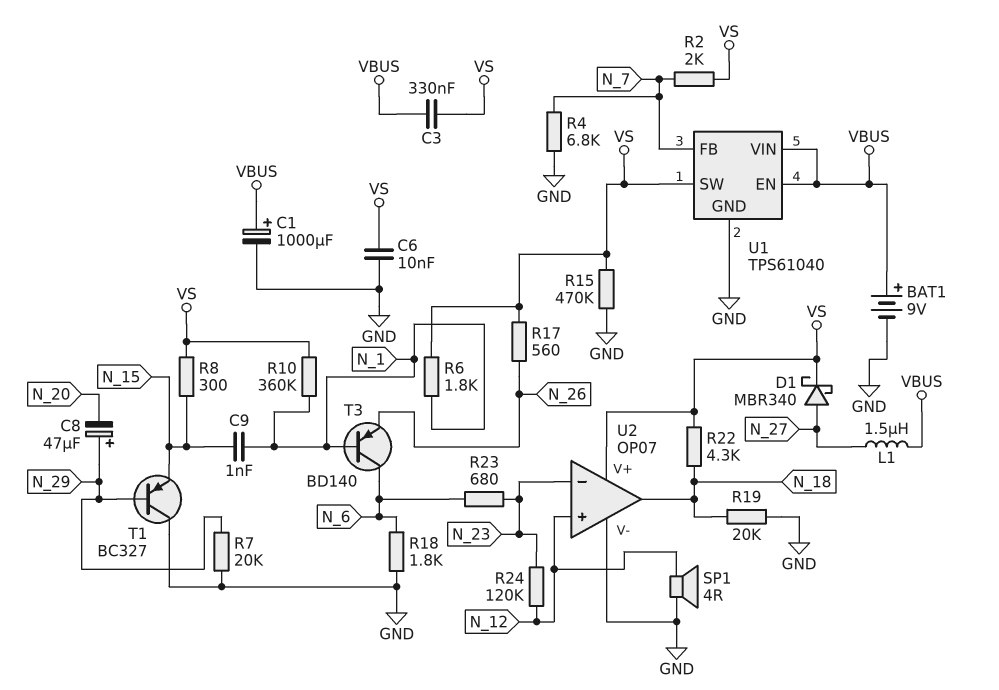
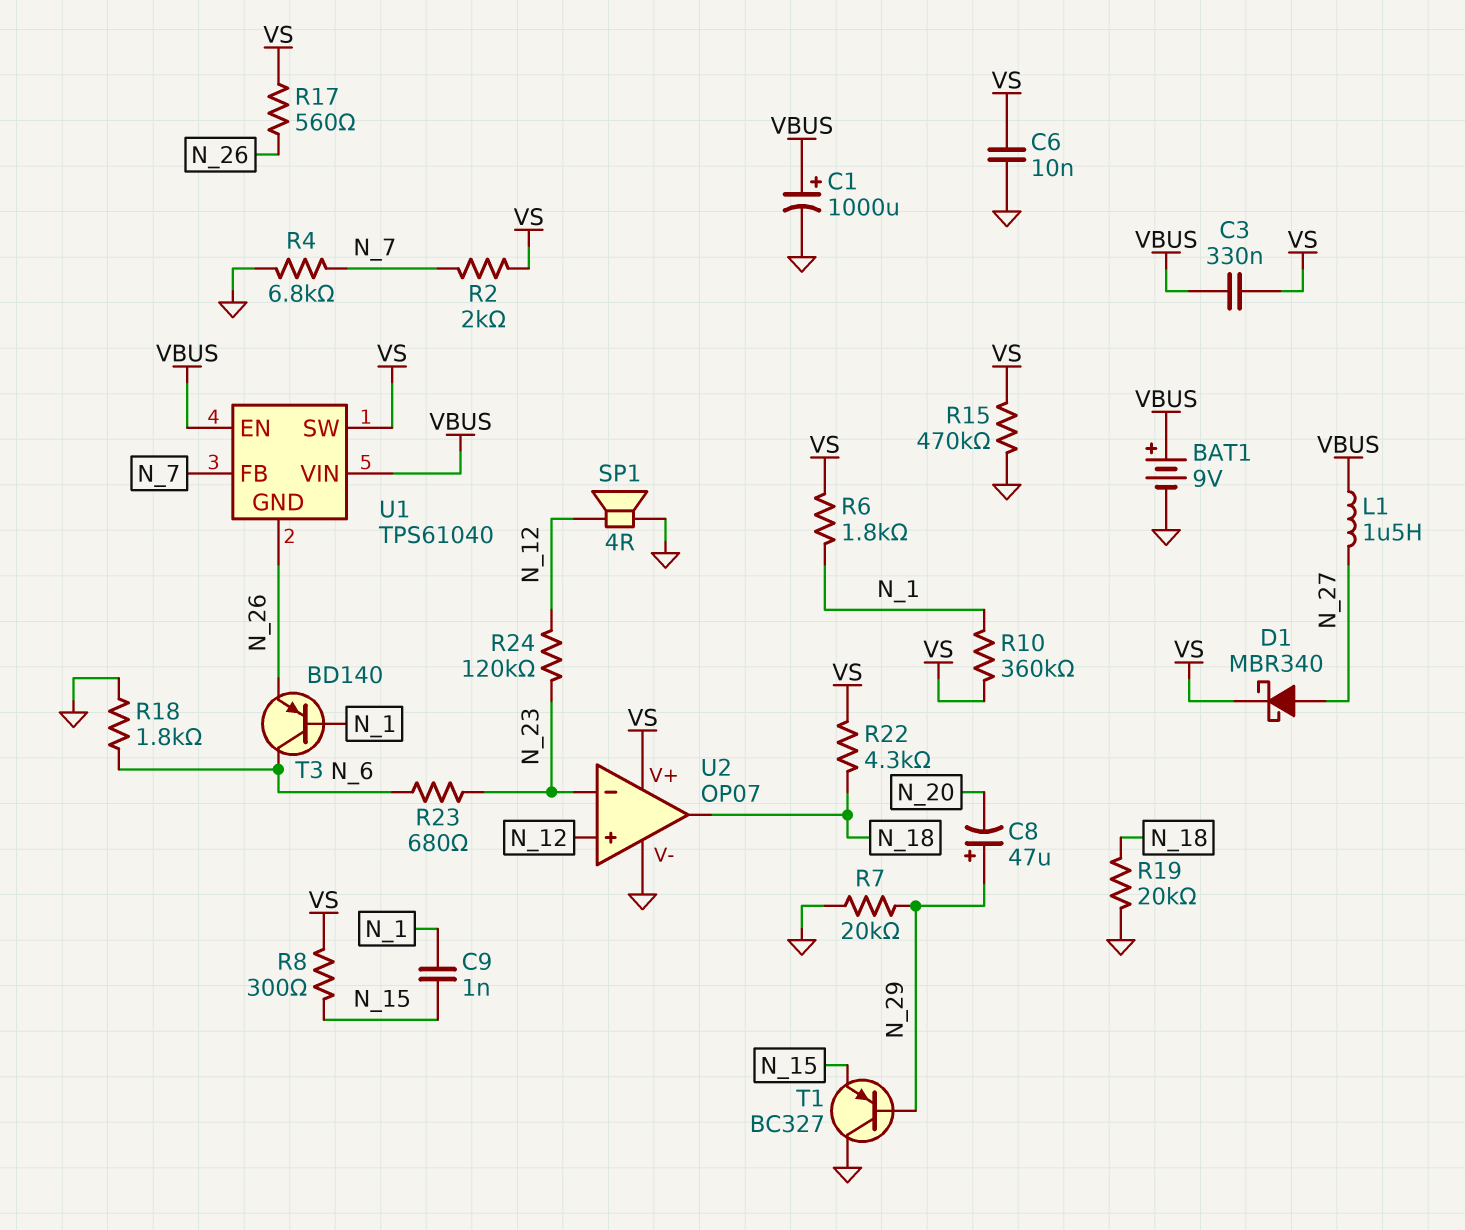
U1 pin GND: GND -> N_26

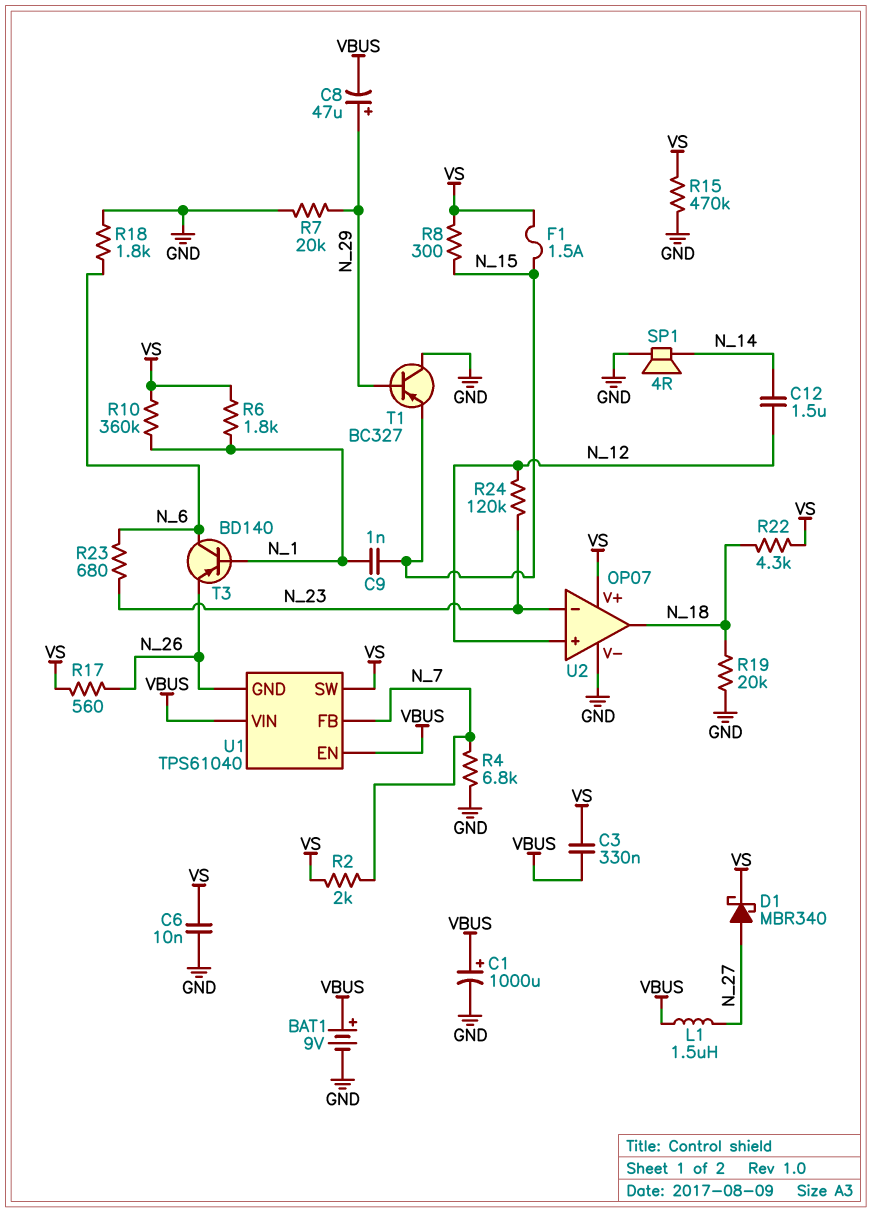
C8: 47uF (plus N_29, minus N_20) -> 47uF (plus N_29, minus VBUS)
C12: none -> 1.5uF (N_12, N_14)
F1: none -> 1.5A (N_15, VS)
SP1: speaker 4R (GND, N_12) -> speaker 4R (GND, N_14)

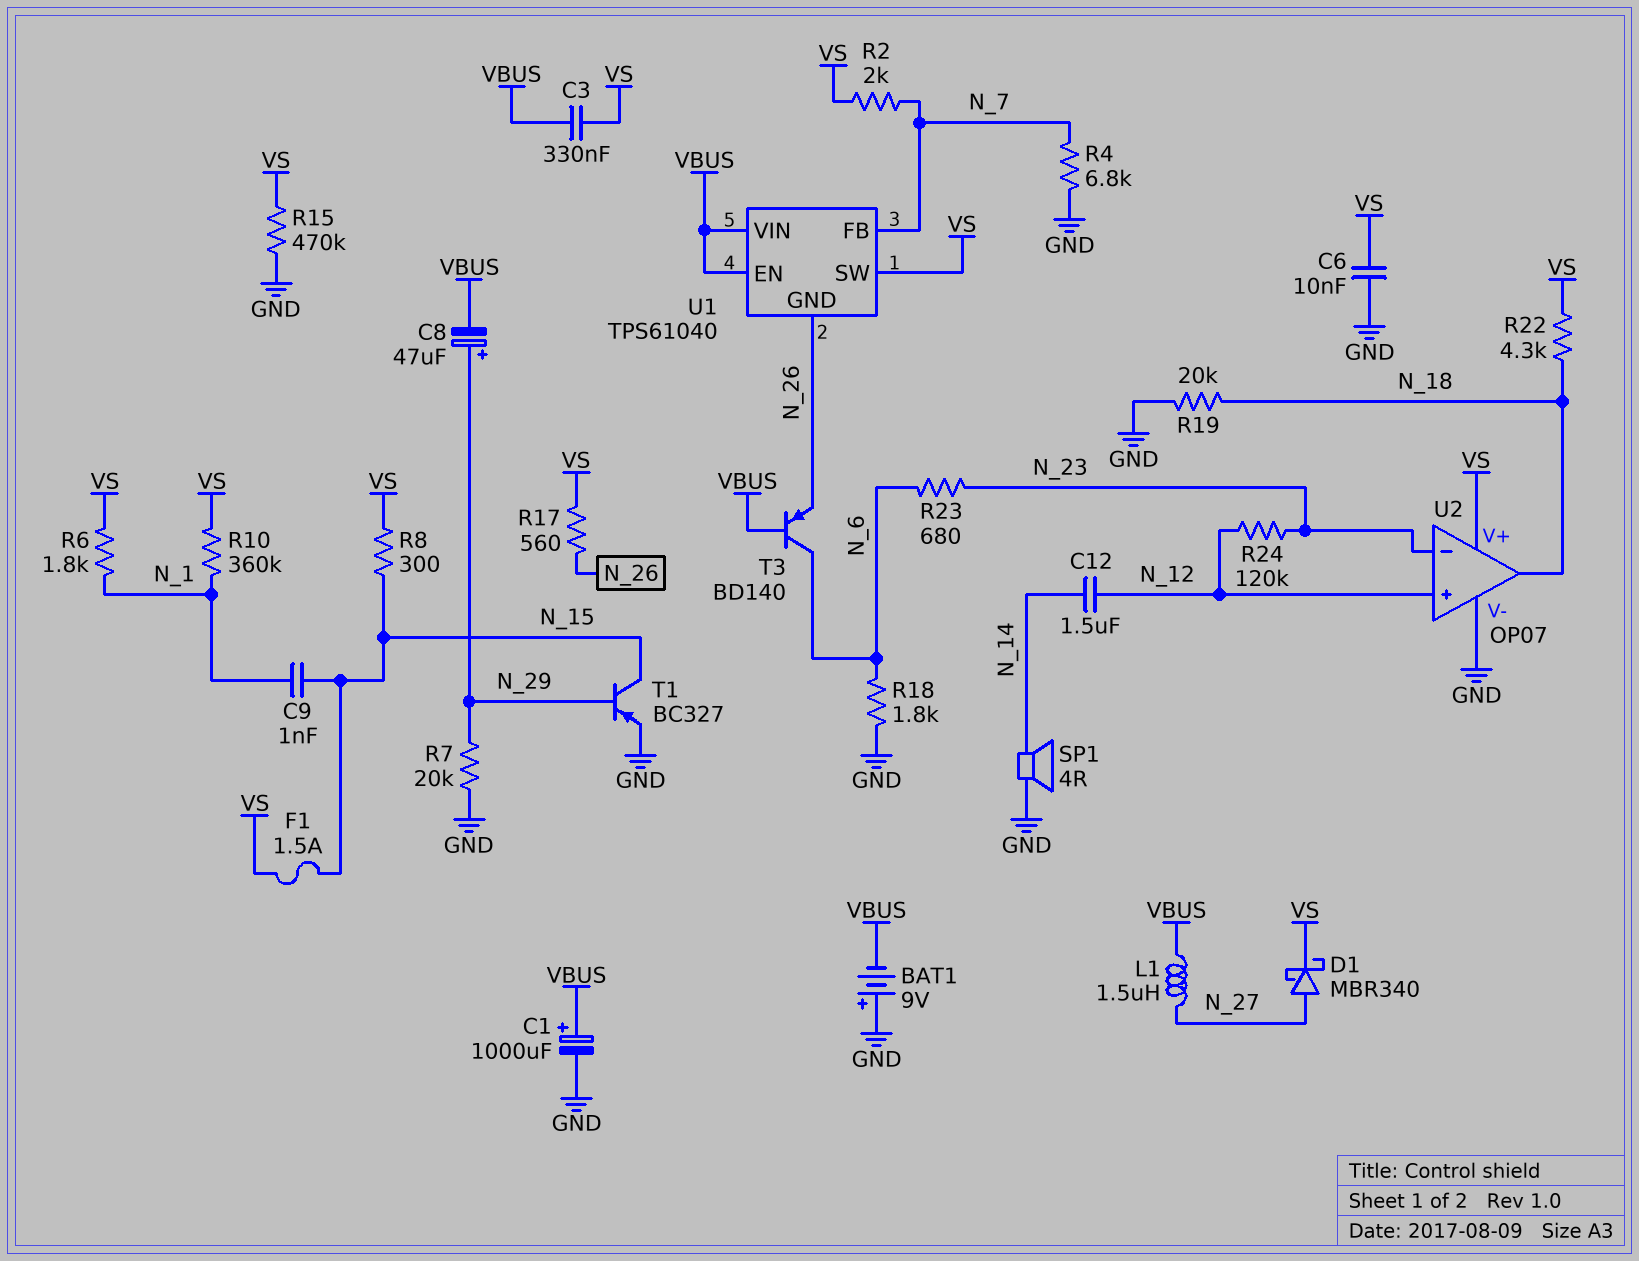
BAT1: 9V (plus VBUS, minus GND) -> 9V (plus GND, minus VBUS)
T1: PNP BC327 (B N_29, C GND, E N_15) -> PNP BC327 (B N_29, C N_15, E GND)
T3: PNP BD140 (B N_1, C N_6, E N_26) -> PNP BD140 (B VBUS, C N_6, E N_26)

